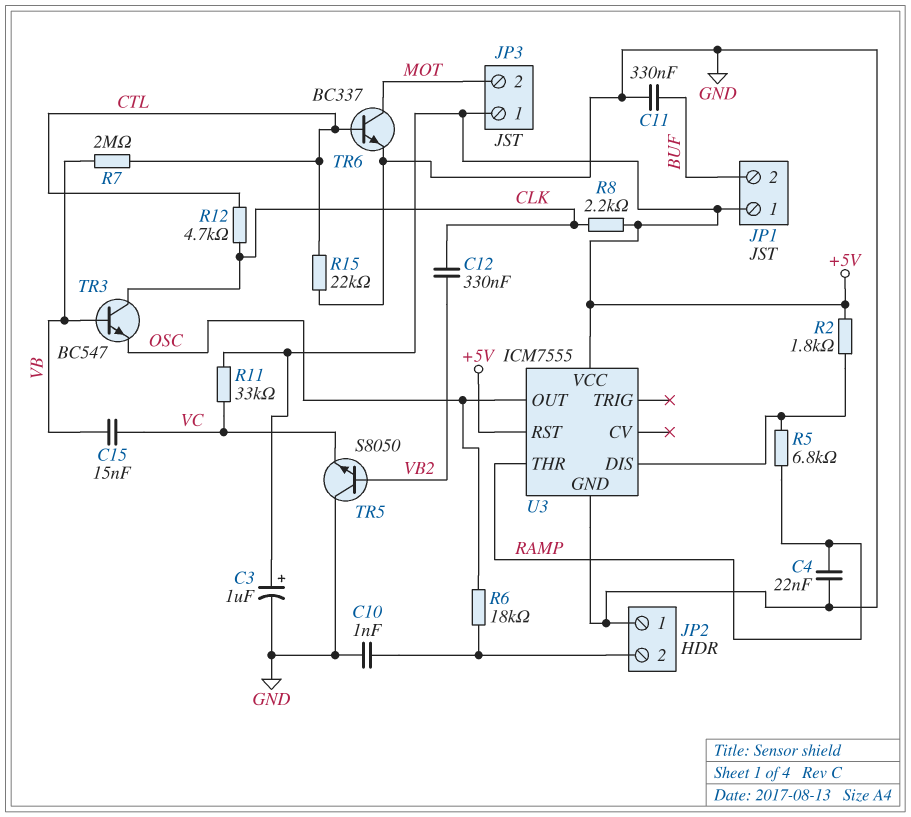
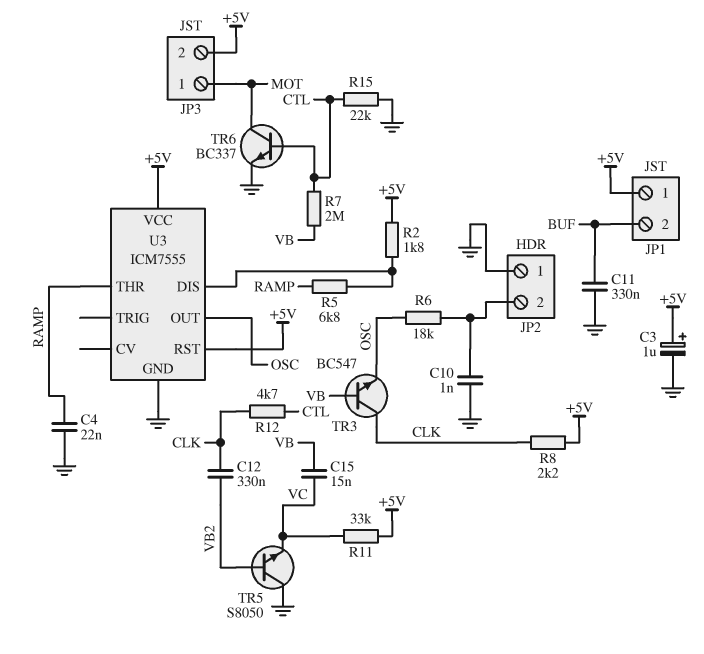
JP3 pin 1: +5V -> MOT
JP3 pin 2: MOT -> +5V

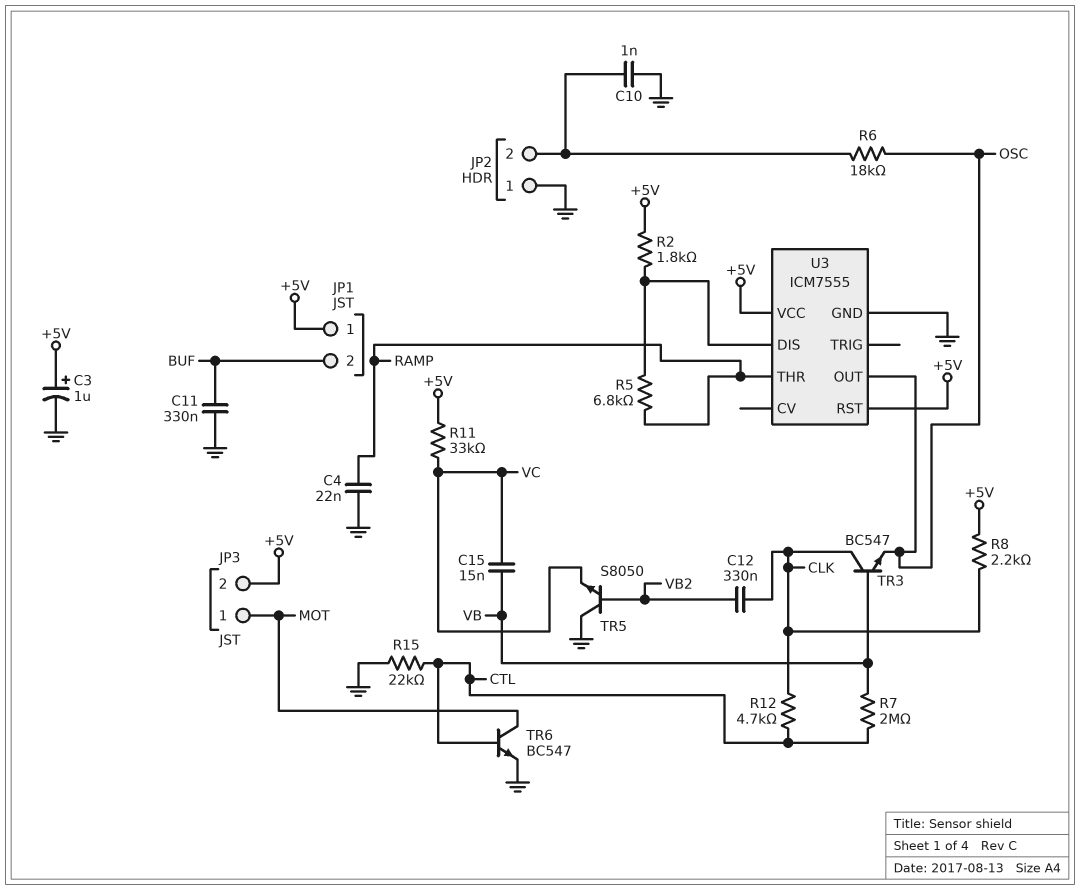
TR6: NPN BC337 (B CTL, C MOT, E GND) -> NPN BC547 (B CTL, C MOT, E GND)

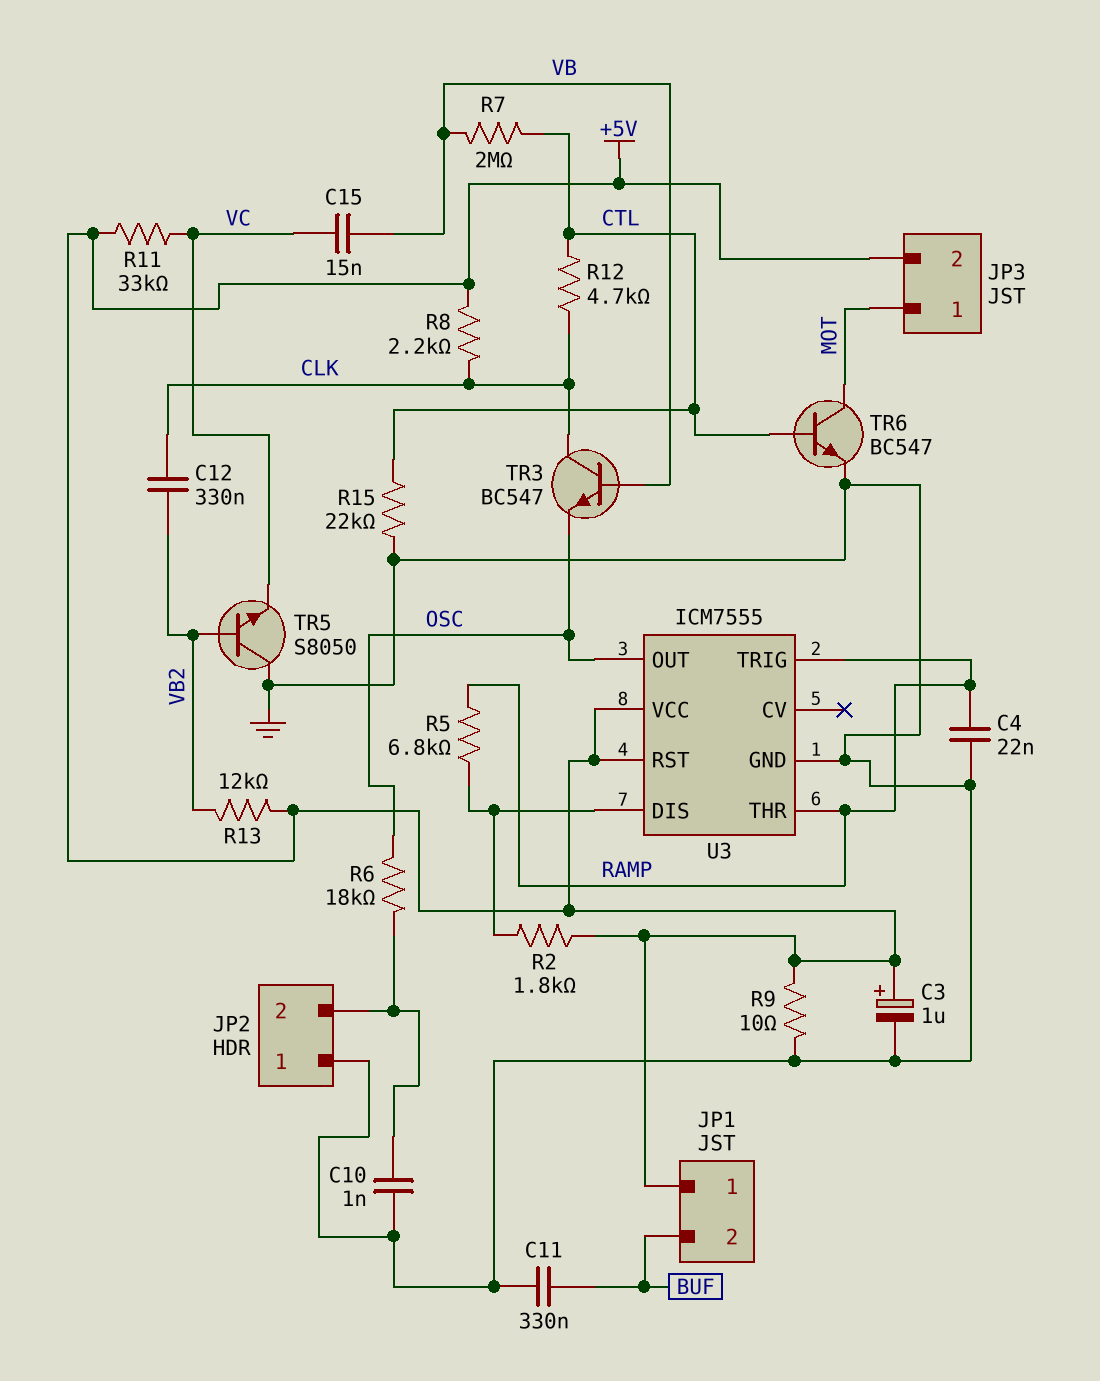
R9: none -> 10 (+5V, GND)
R13: none -> 12k (+5V, VB2)
U3 pin TRIG: none -> RAMP

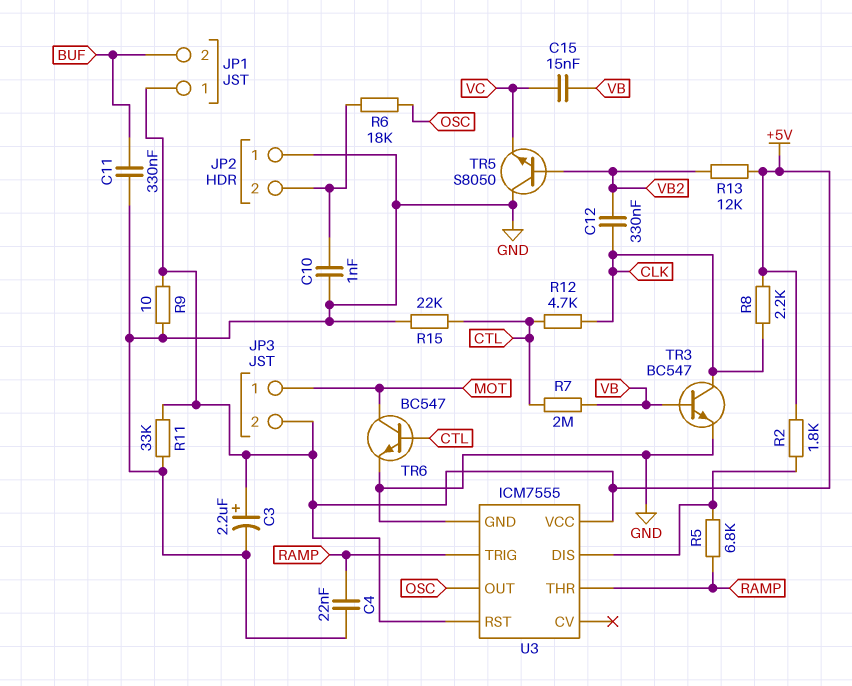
C3: 1uF (plus +5V, minus GND) -> 2.2uF (plus +5V, minus GND)
R11: 33k (+5V, VC) -> 33k (+5V, GND)
TR3: NPN BC547 (B VB, C CLK, E OSC) -> NPN BC547 (B VB, C CLK, E GND)

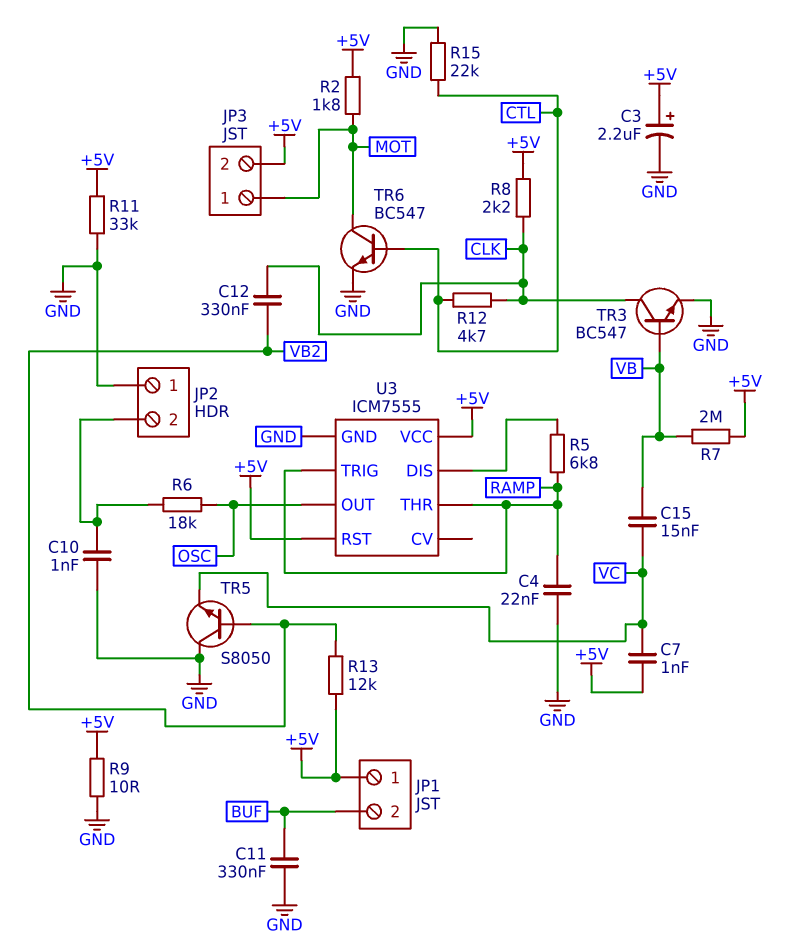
C7: none -> 1nF (+5V, VC)
R2: 1.8k (+5V, U3/DIS) -> 1.8k (+5V, MOT)
R7: 2M (CTL, VB) -> 2M (+5V, VB)

